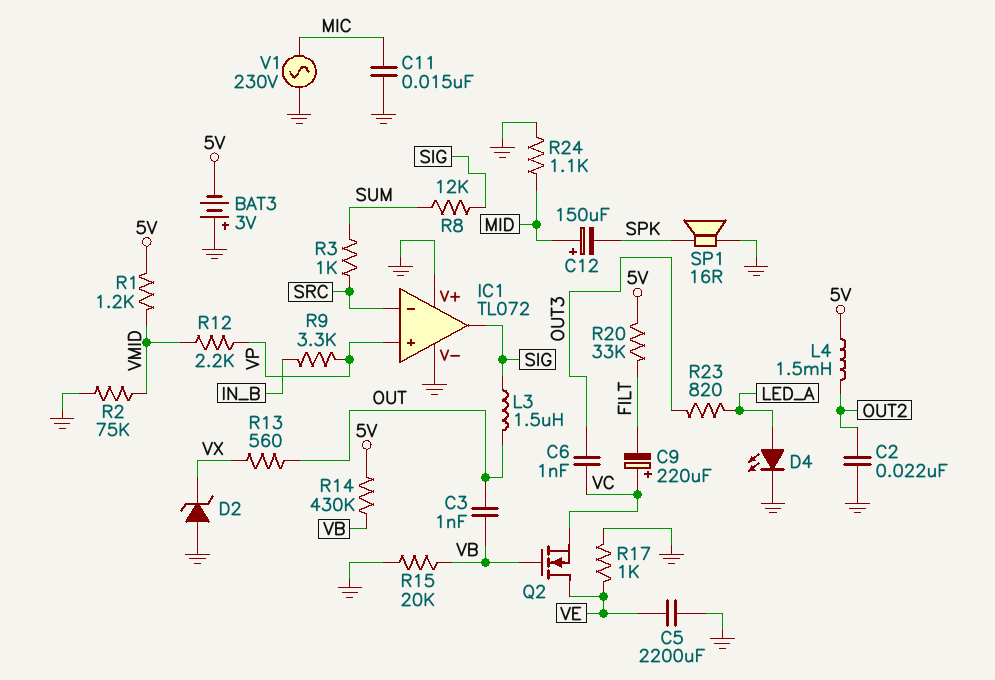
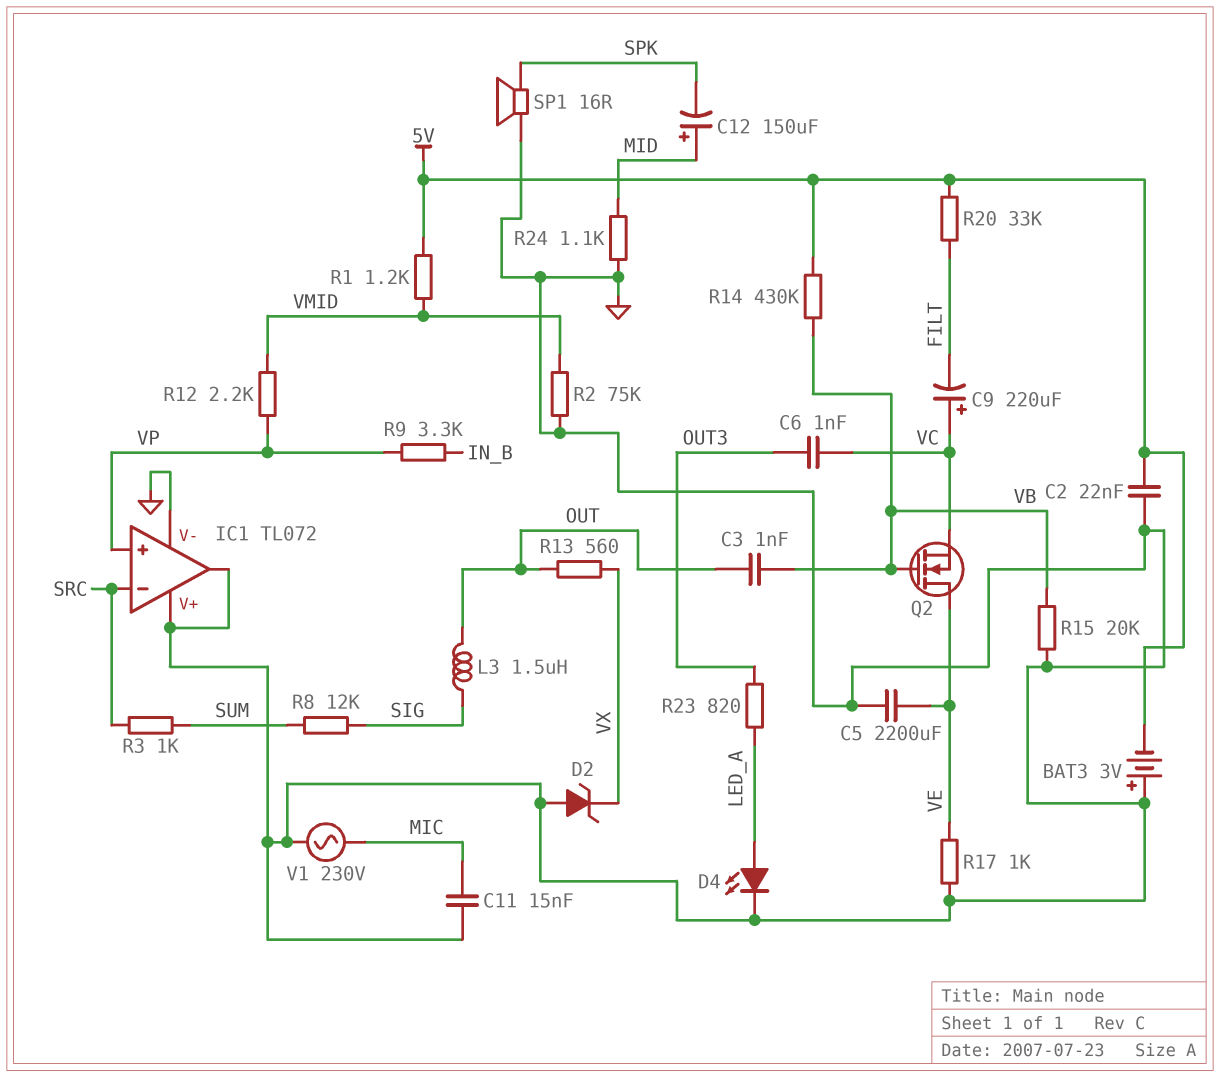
C2: 22nF (GND, OUT2) -> 22nF (5V, GND)
IC1 pin out: SIG -> GND
L4: 1.5mH (5V, OUT2) -> none

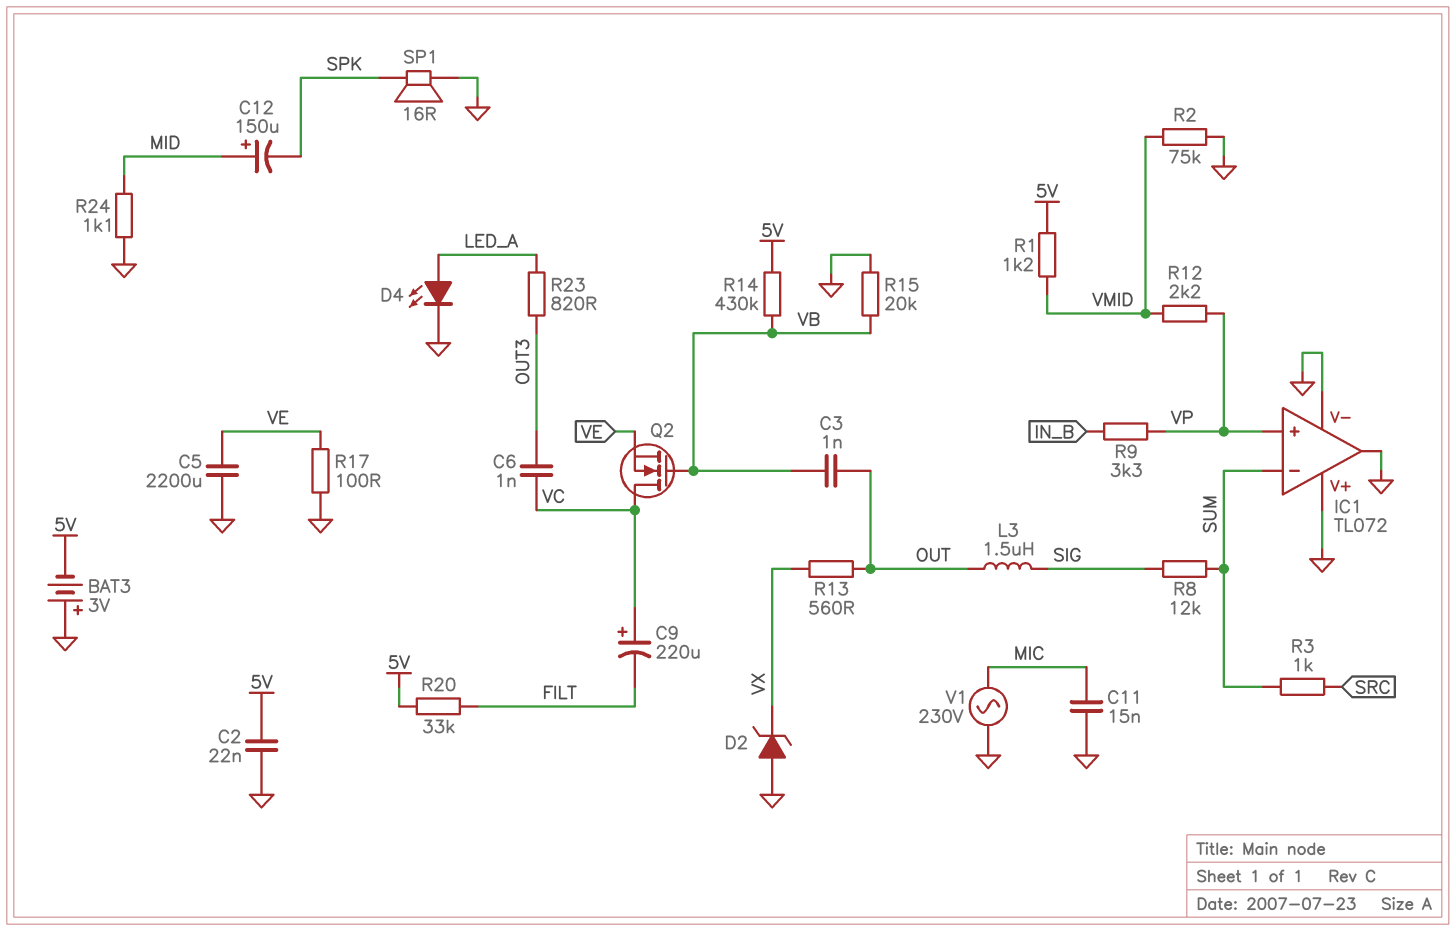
IC1 pin in-: SRC -> SUM
Q2: NMOS (G VB, D VE, S VC) -> NMOS (G VB, D VC, S VE)
R17: 1k (GND, VE) -> 100 (GND, VE)

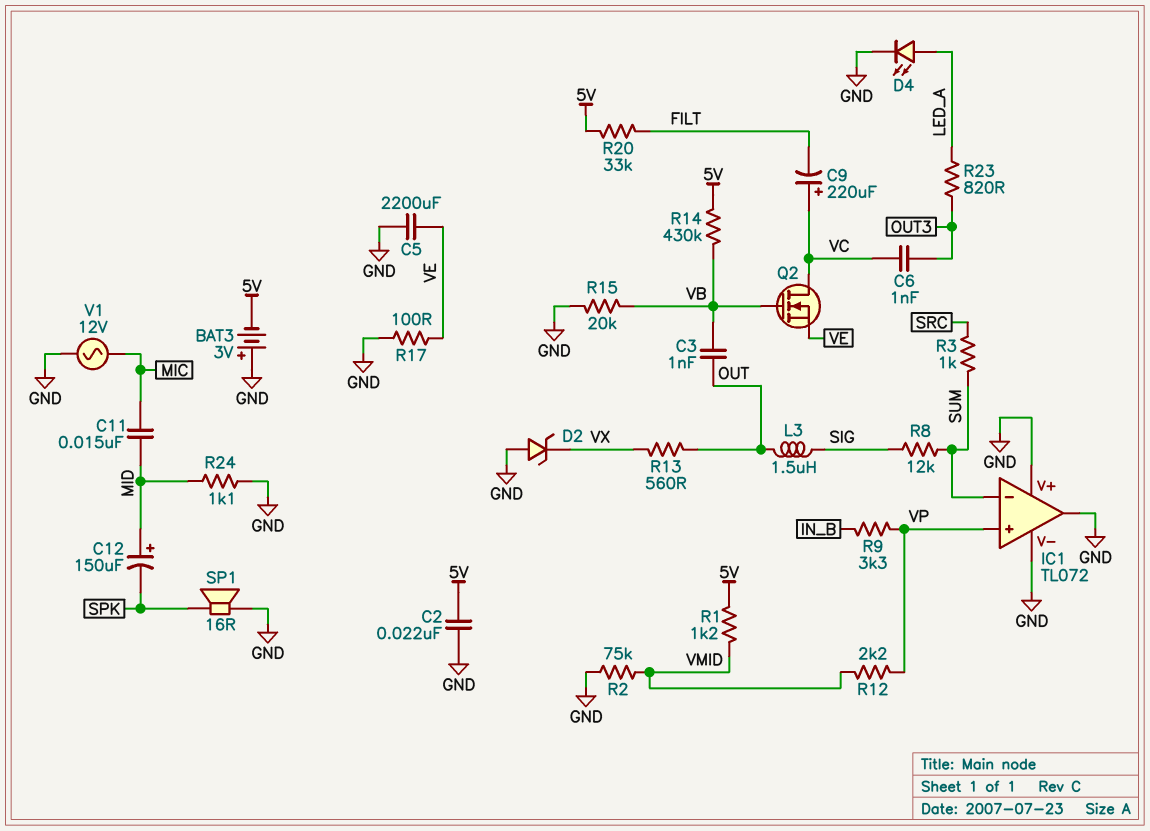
C11: 15nF (GND, MIC) -> 15nF (MIC, MID)
V1: AC 230V (GND, MIC) -> AC 12V (GND, MIC)

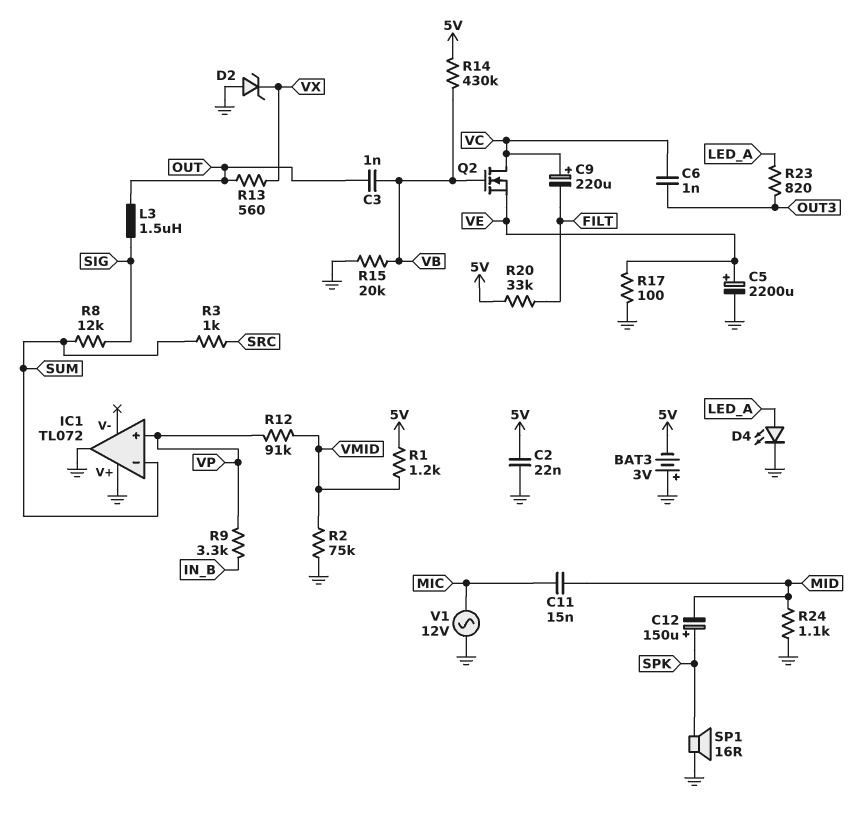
C5: 2200uF (GND, VE) -> 2200uF (plus VE, minus GND)
C12: 150uF (plus MID, minus SPK) -> 150uF (plus SPK, minus MID)
IC1 pin V-: GND -> none
R12: 2.2k (VMID, VP) -> 91k (VMID, VP)

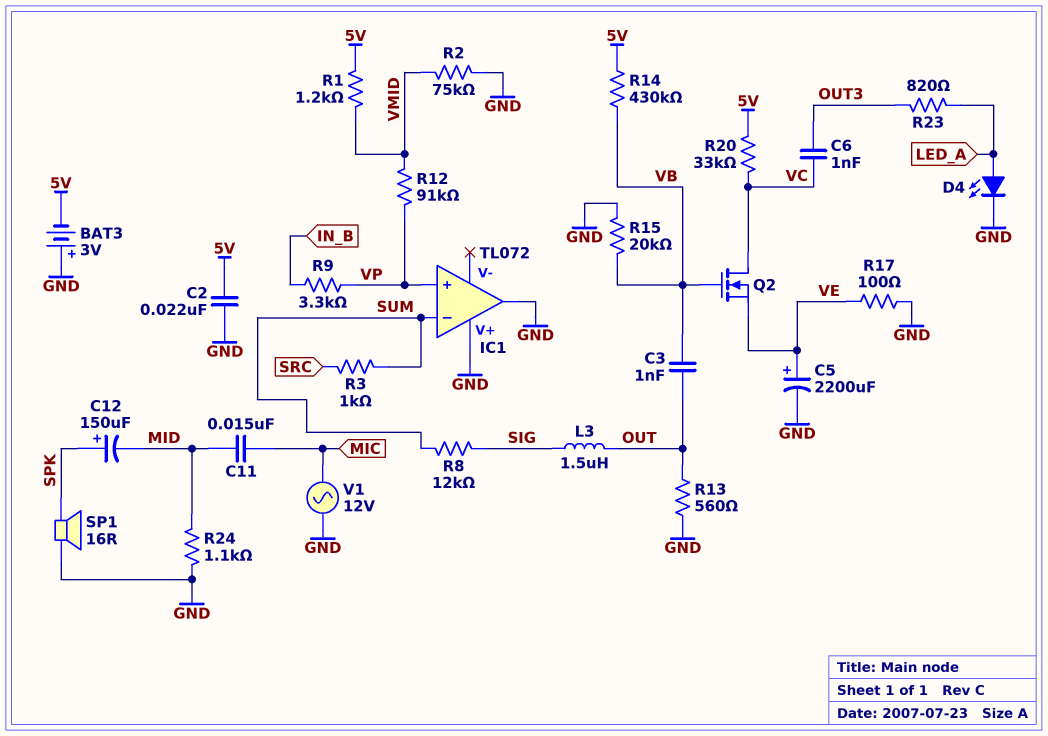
C9: 220uF (plus VC, minus FILT) -> none
D2: zener (A GND, K VX) -> none
R13: 560 (OUT, VX) -> 560 (GND, OUT)
R20: 33k (5V, FILT) -> 33k (5V, VC)

